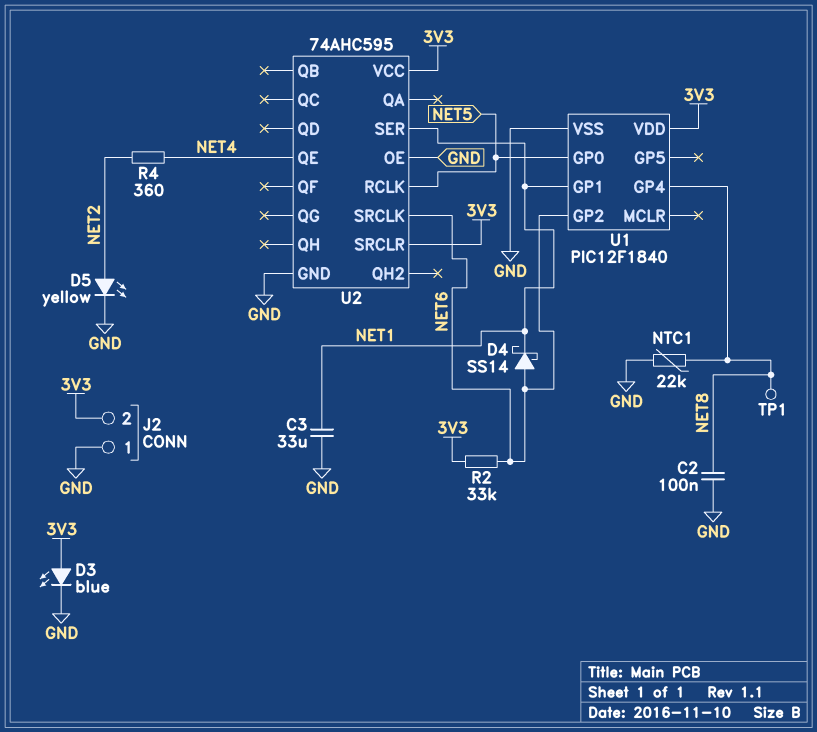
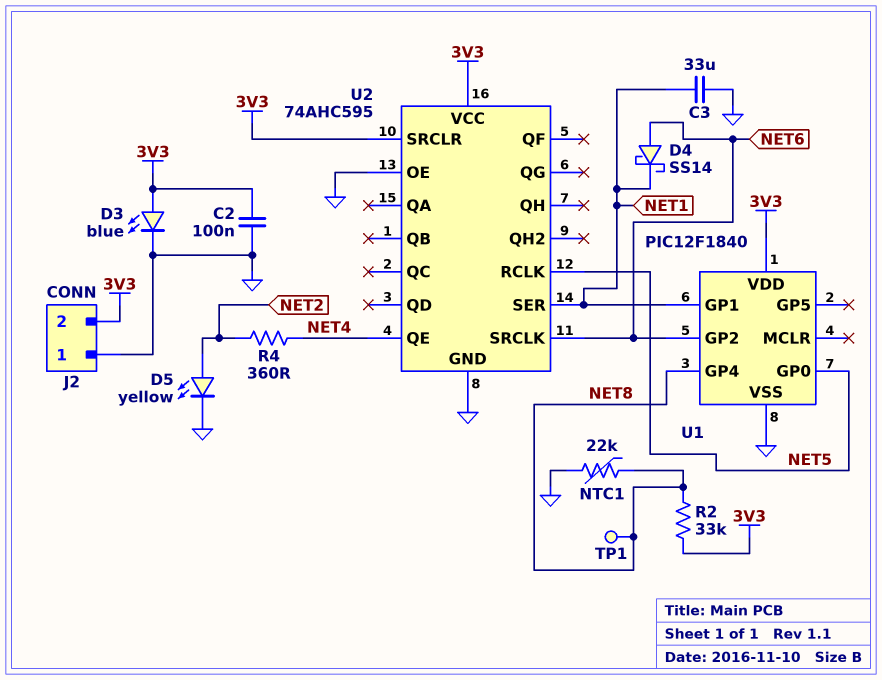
C2: 100nF (GND, NET8) -> 100nF (3V3, GND)
R2: 33k (3V3, NET6) -> 33k (3V3, NET8)

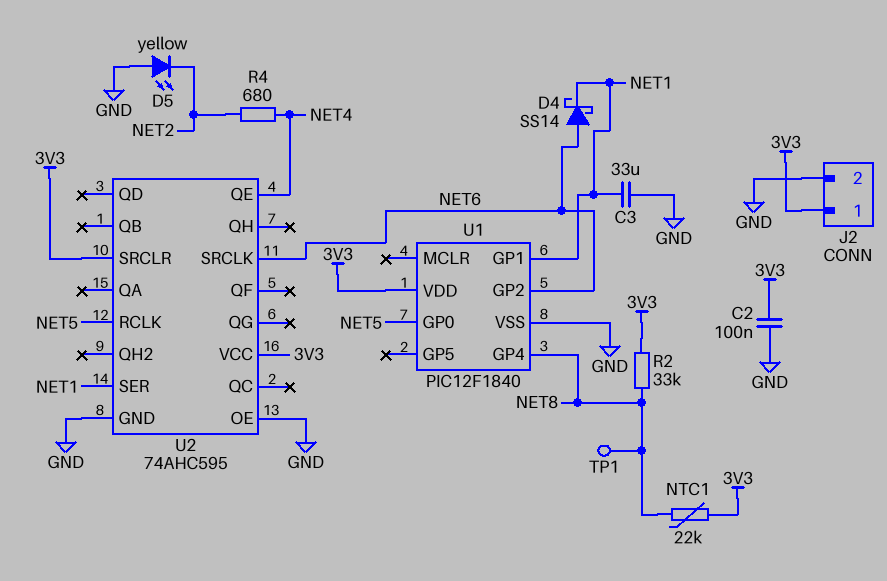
D3: LED blue (A 3V3, K GND) -> none
D5: LED yellow (A NET2, K GND) -> LED yellow (A GND, K NET2)
J2 pin 1: GND -> 3V3
J2 pin 2: 3V3 -> GND
NTC1: 22k (GND, NET8) -> 22k (3V3, NET8)
R4: 360 (NET2, NET4) -> 680 (NET2, NET4)

